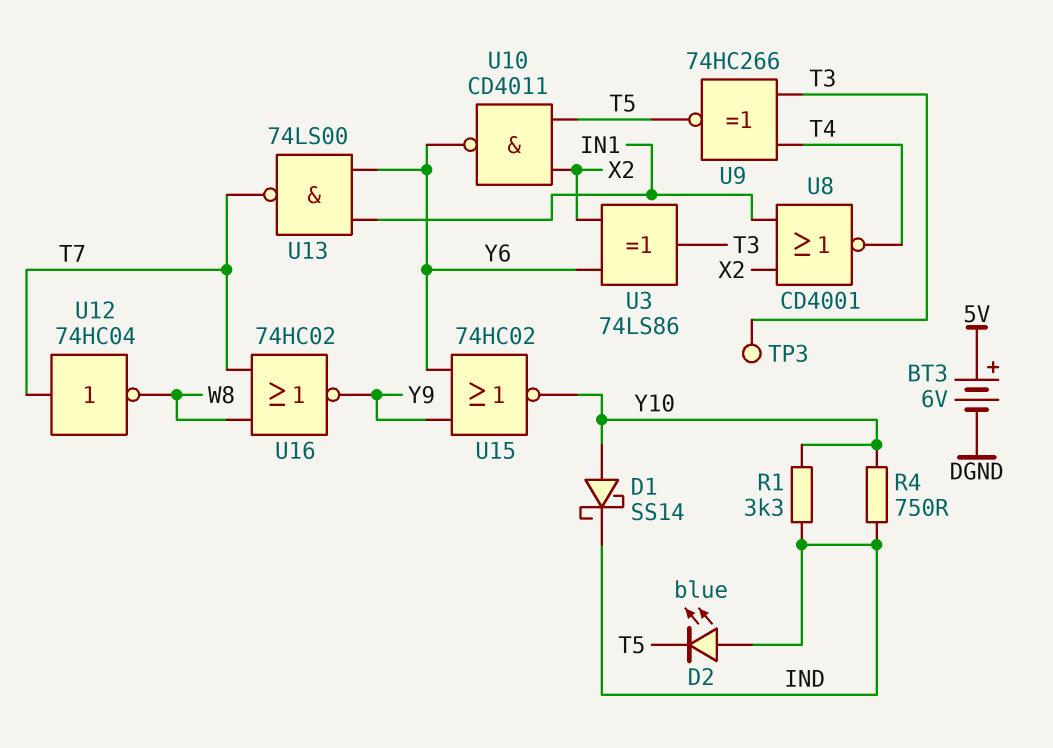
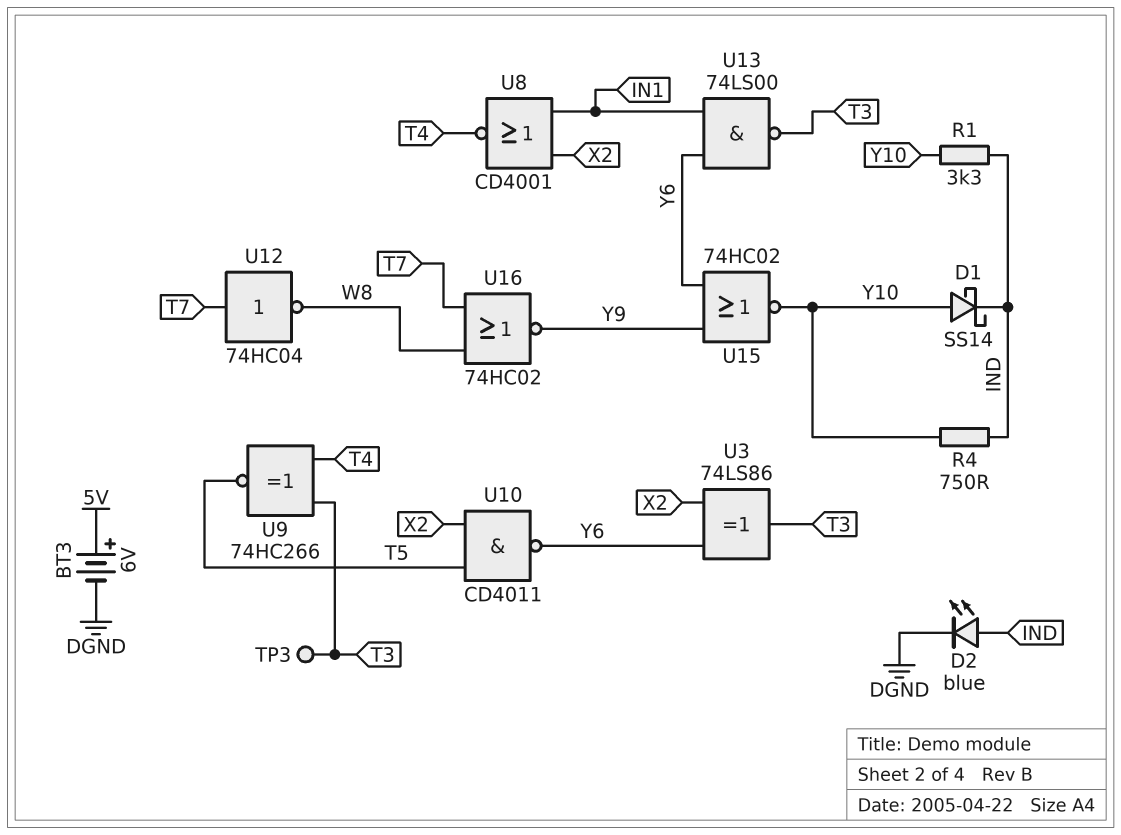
D2: LED blue (A IND, K T5) -> LED blue (A IND, K DGND)
U13: NAND 74LS00 (in IN1, in Y6, out T7) -> NAND 74LS00 (in IN1, in Y6, out T3)

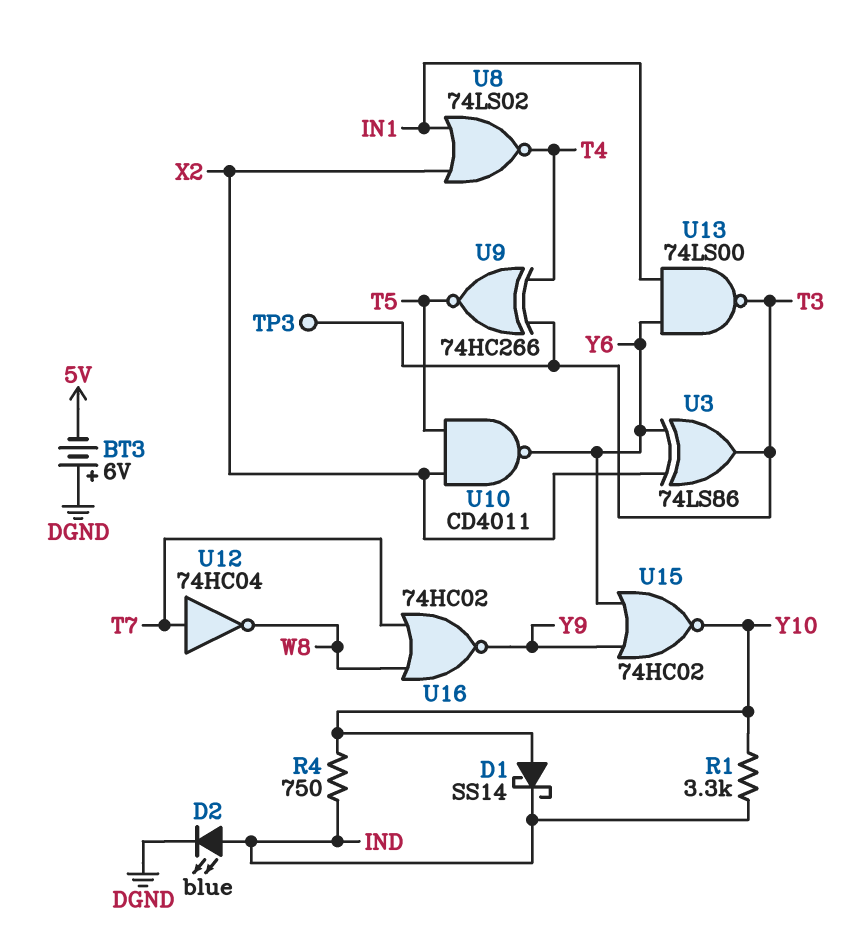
BT3: 6V (plus 5V, minus DGND) -> 6V (plus DGND, minus 5V)
U8: NOR CD4001 (in IN1, in X2, out T4) -> NOR 74LS02 (in IN1, in X2, out T4)

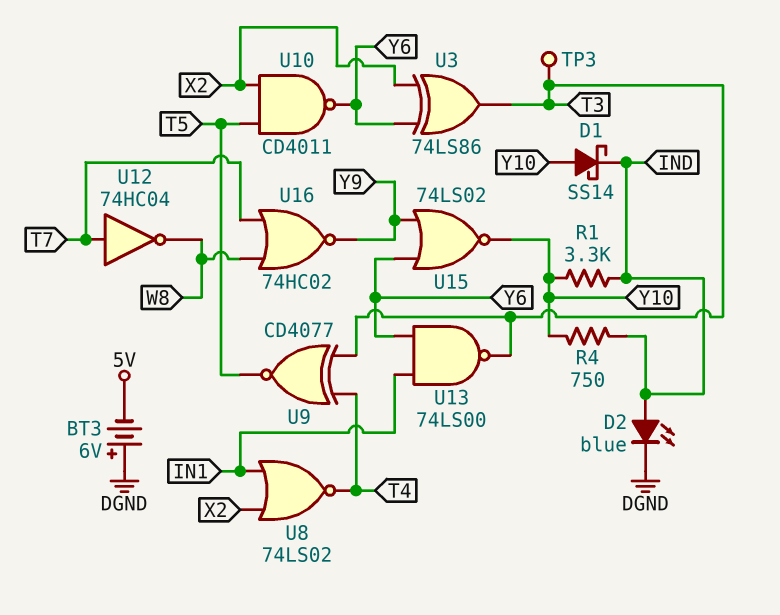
U9: XNOR 74HC266 (in T3, in T4, out T5) -> XNOR CD4077 (in T3, in T4, out T5)
U15: NOR 74HC02 (in Y6, in Y9, out Y10) -> NOR 74LS02 (in Y6, in Y9, out Y10)

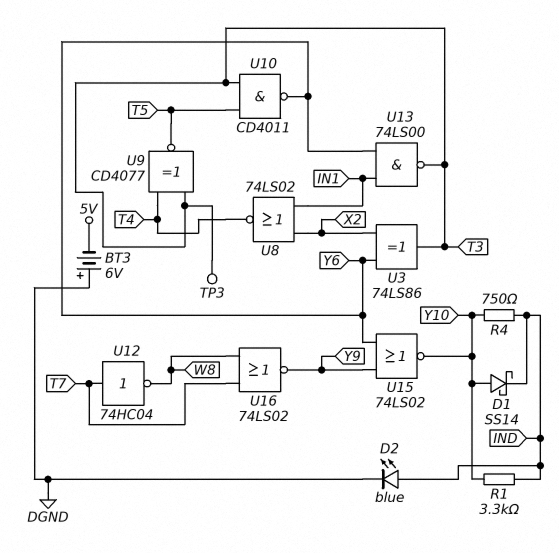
U10: NAND CD4011 (in T5, in X2, out Y6) -> NAND CD4011 (in T3, in T5, out Y6)
U16: NOR 74HC02 (in T7, in W8, out Y9) -> NOR 74LS02 (in T7, in W8, out Y9)

